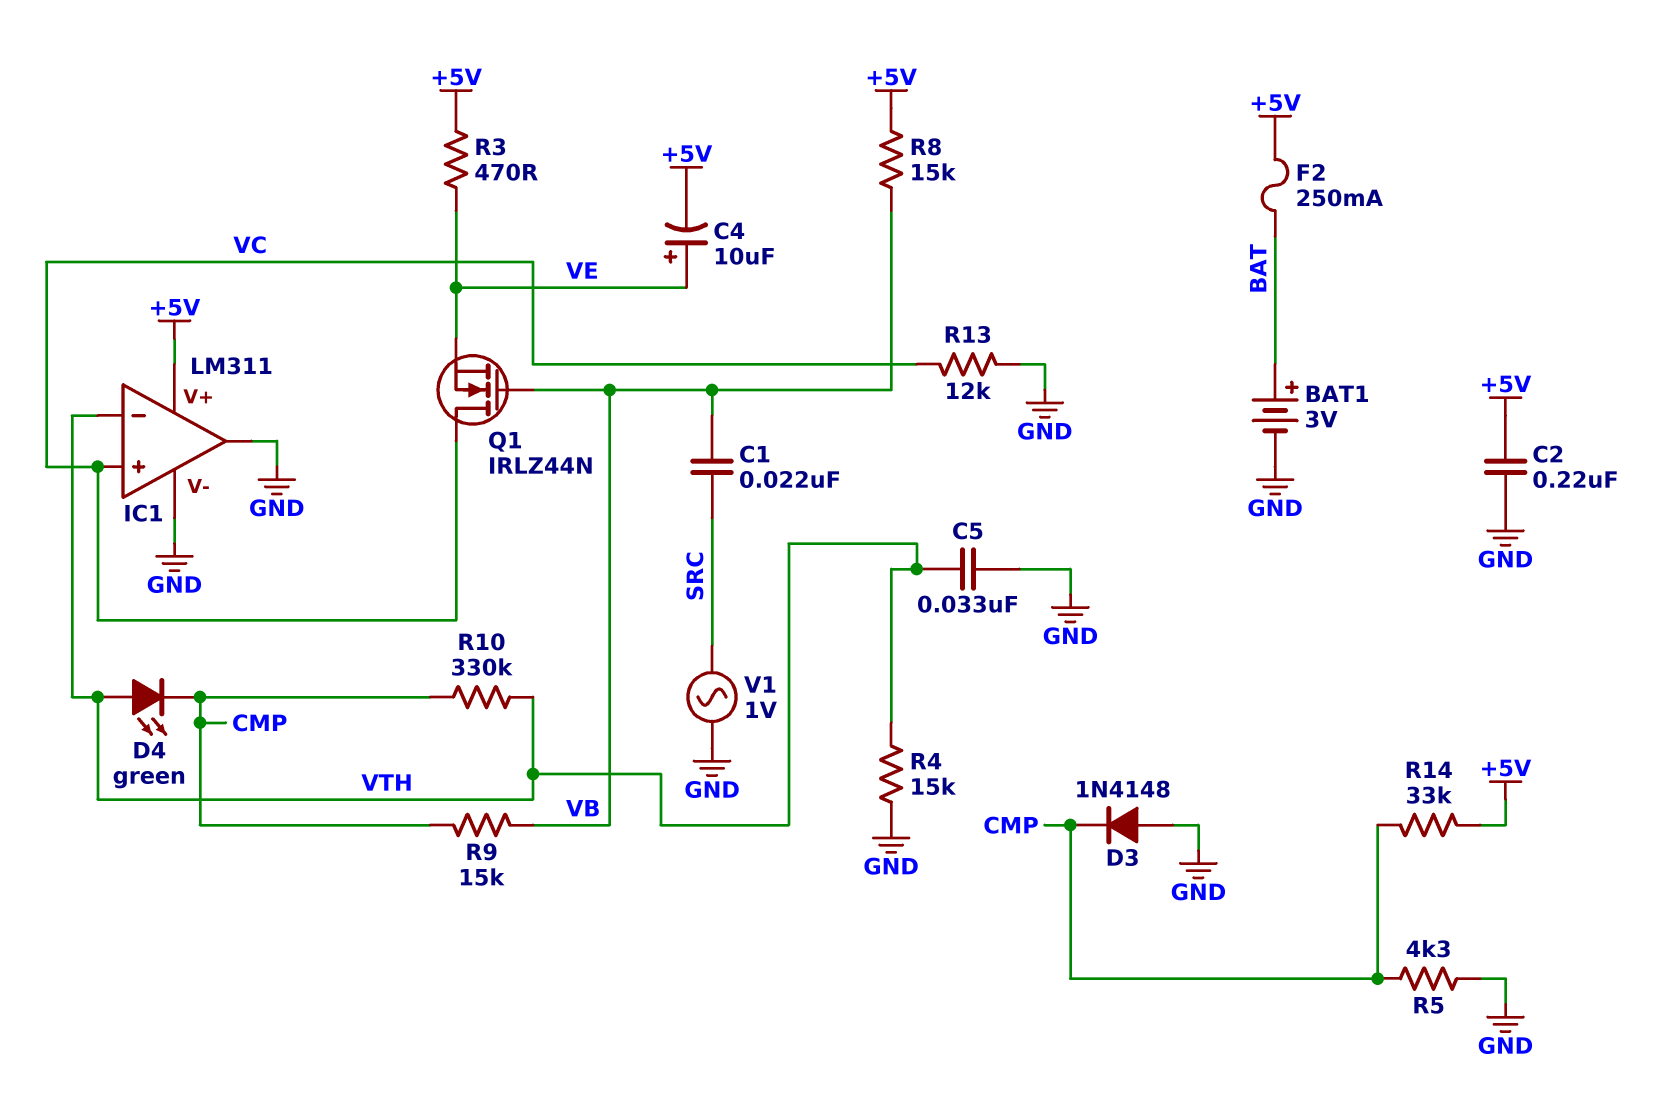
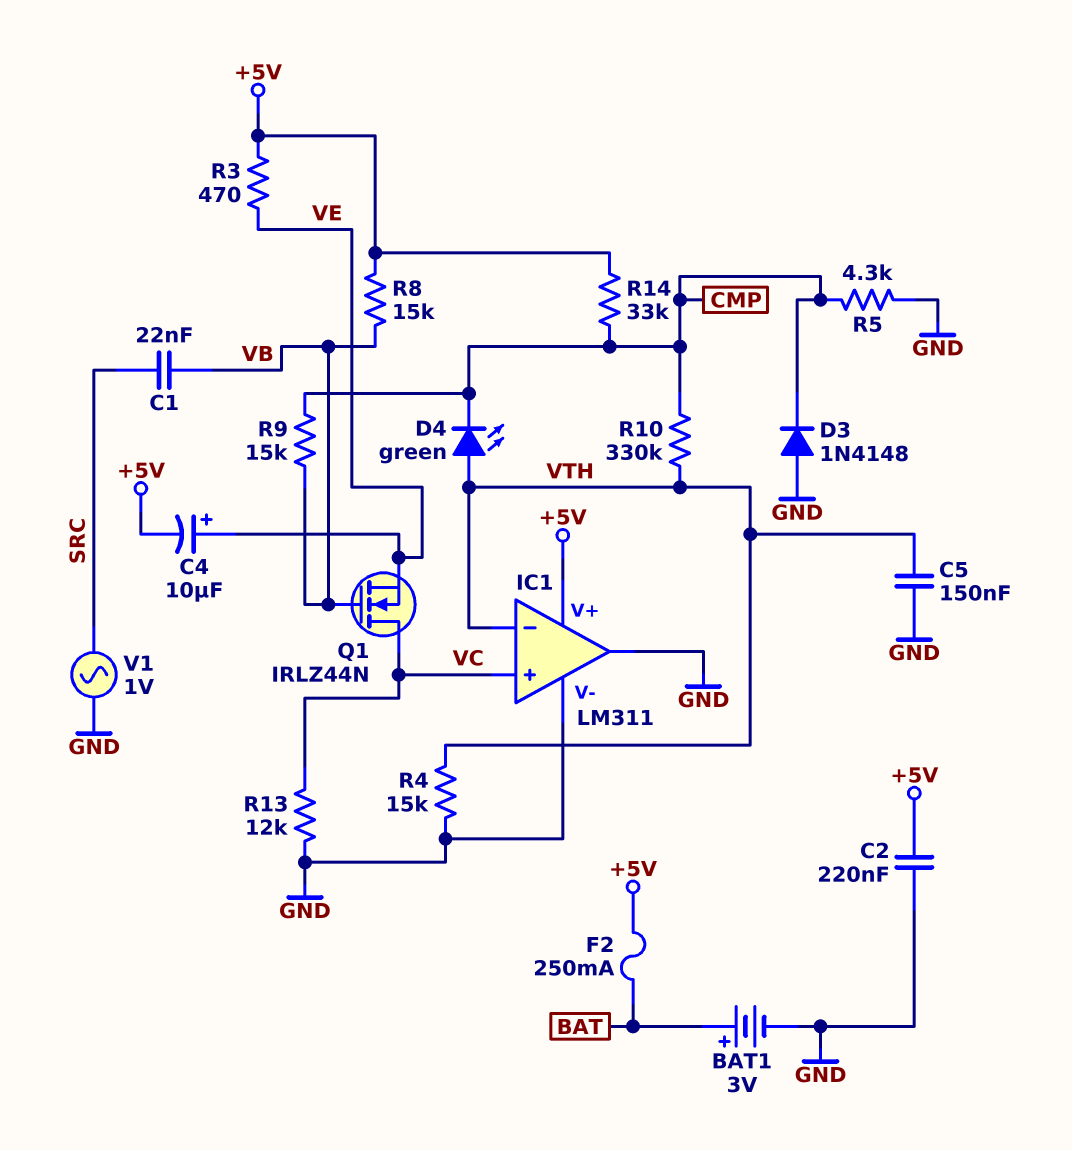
C5: 33nF (GND, VTH) -> 150nF (GND, VTH)

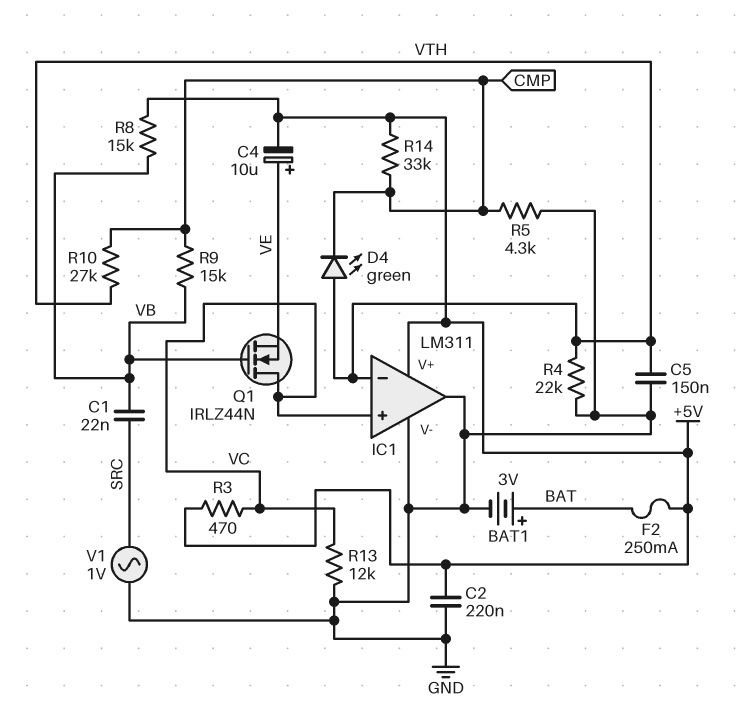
D3: diode 1N4148 (A GND, K CMP) -> none
R3: 470 (+5V, VE) -> 470 (+5V, VC)
R4: 15k (GND, VTH) -> 22k (GND, VTH)
R10: 330k (CMP, VTH) -> 27k (CMP, VTH)

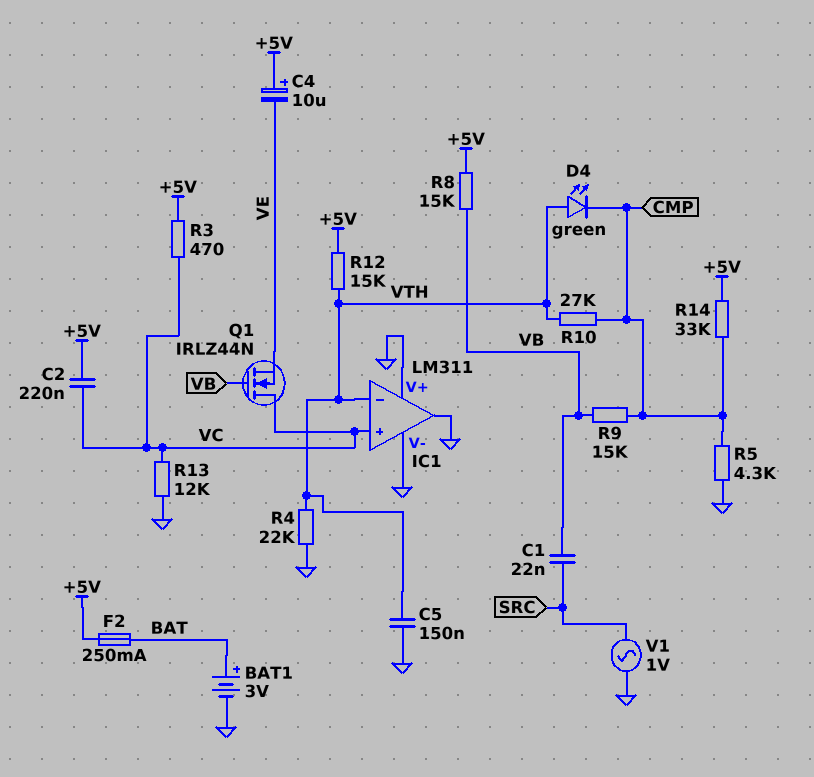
C2: 220nF (+5V, GND) -> 220nF (+5V, VC)
C4: 10uF (plus VE, minus +5V) -> 10uF (plus +5V, minus VE)
IC1 pin V+: +5V -> GND
R12: none -> 15k (+5V, VTH)

